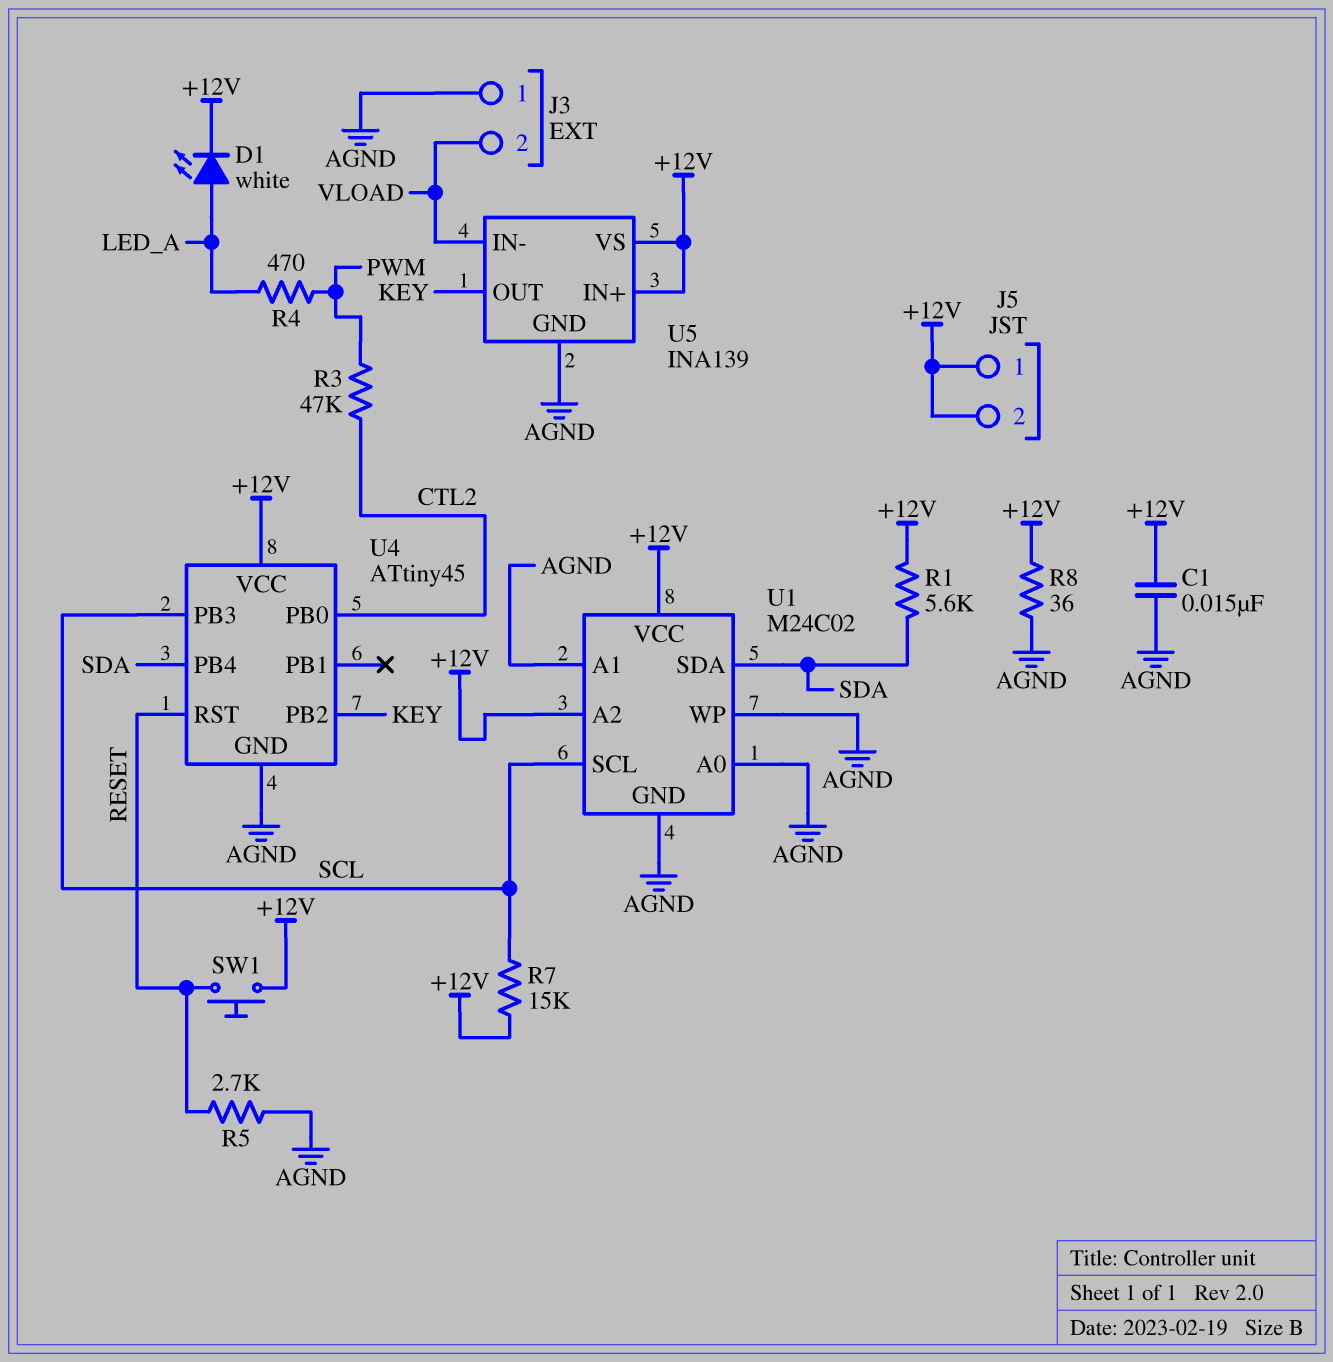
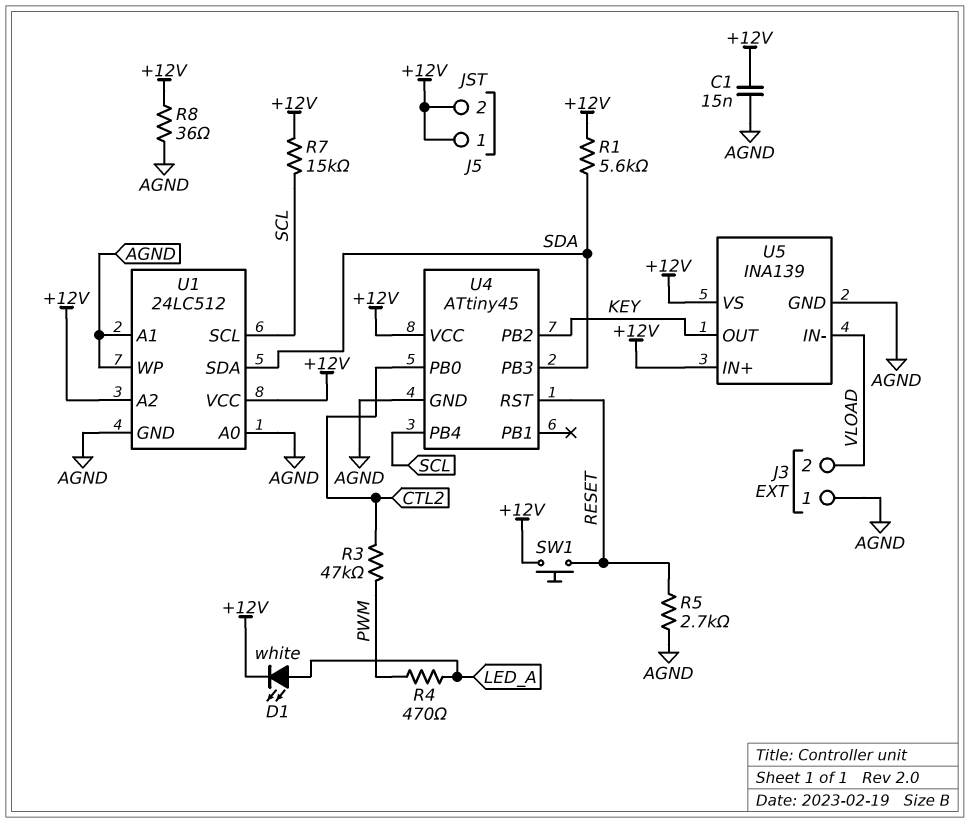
U1: M24C02 -> 24LC512
U4 pin PB3: SCL -> SDA
U4 pin PB4: SDA -> SCL

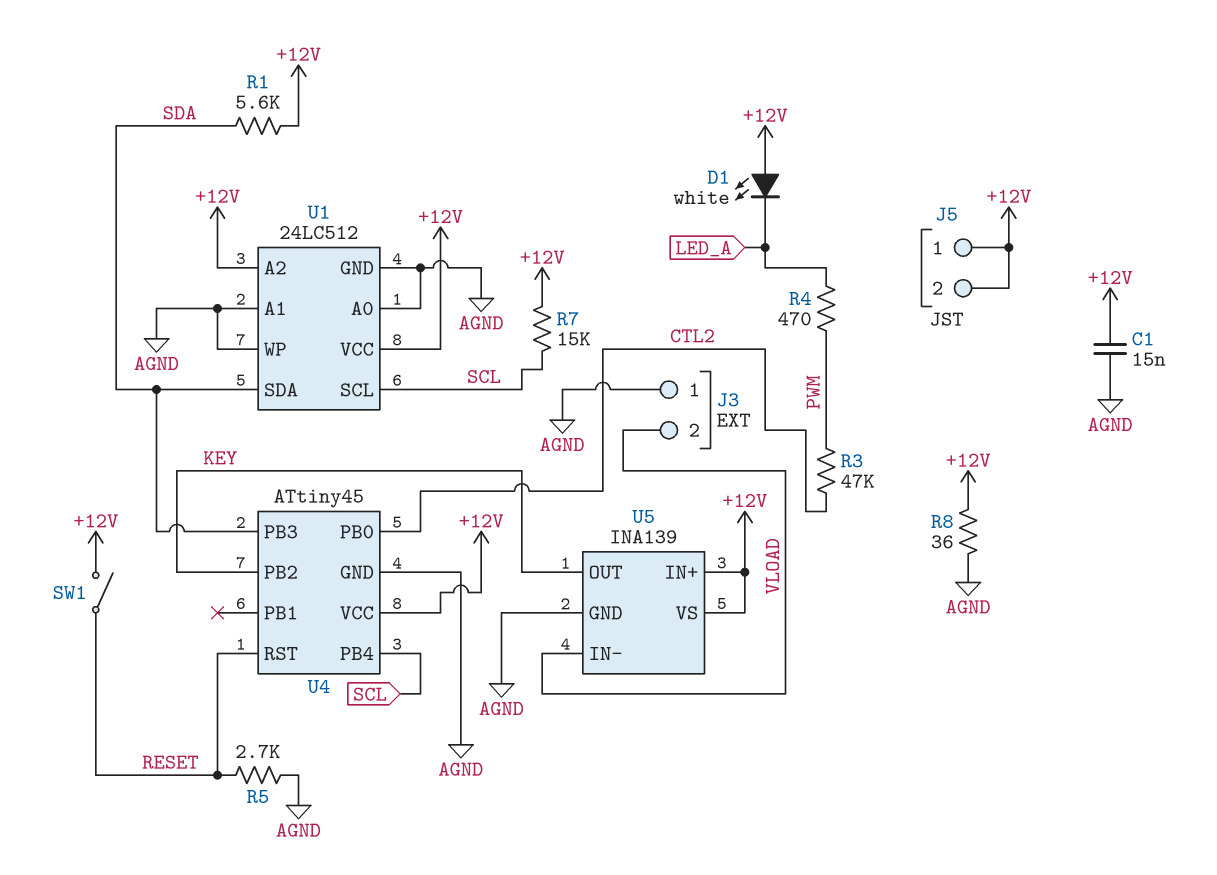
D1: LED white (A LED_A, K +12V) -> LED white (A +12V, K LED_A)
SW1: button (+12V, RESET) -> switch (+12V, RESET)

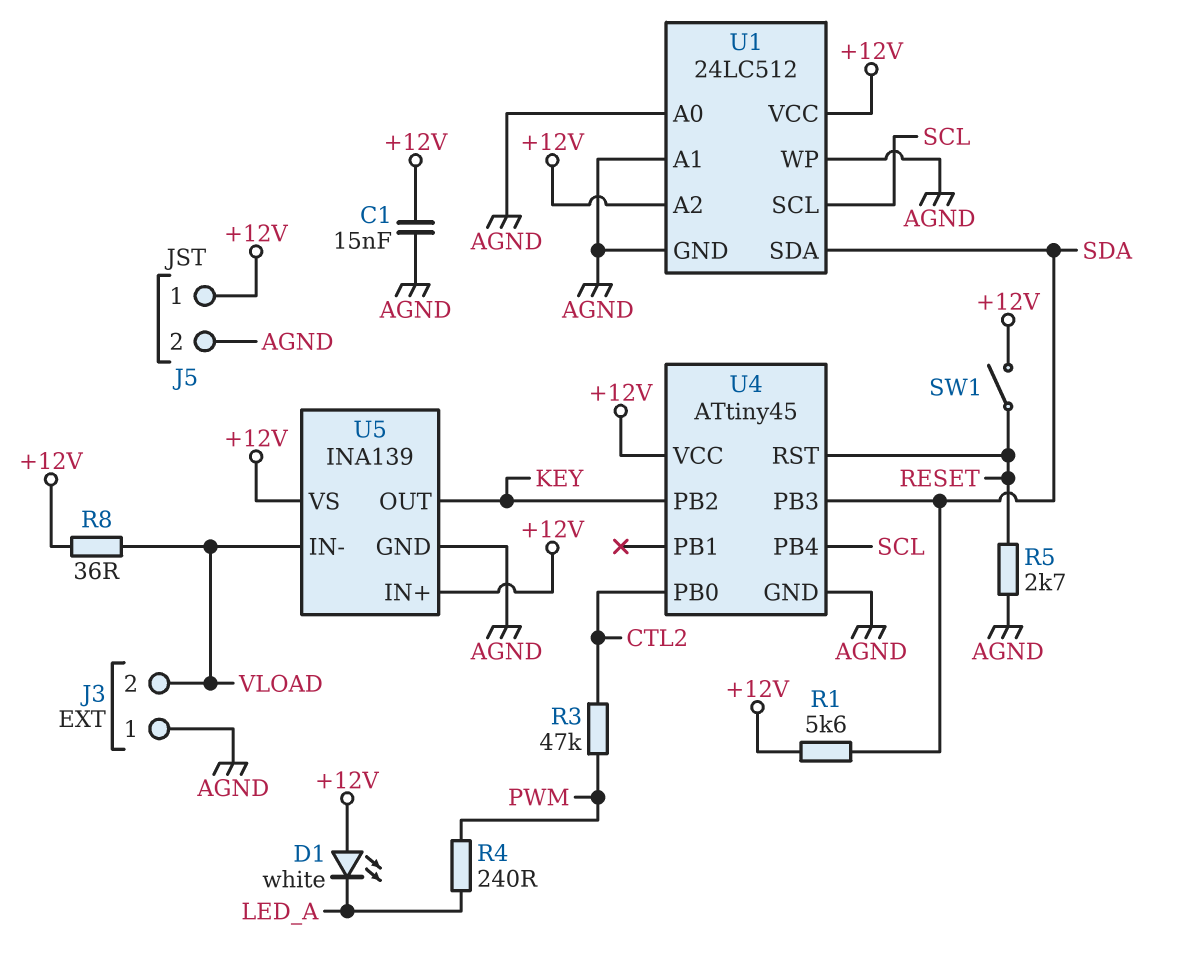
J5 pin 2: +12V -> AGND
R4: 470 (LED_A, PWM) -> 240 (LED_A, PWM)
R7: 15k (+12V, SCL) -> none
R8: 36 (+12V, AGND) -> 36 (+12V, VLOAD)

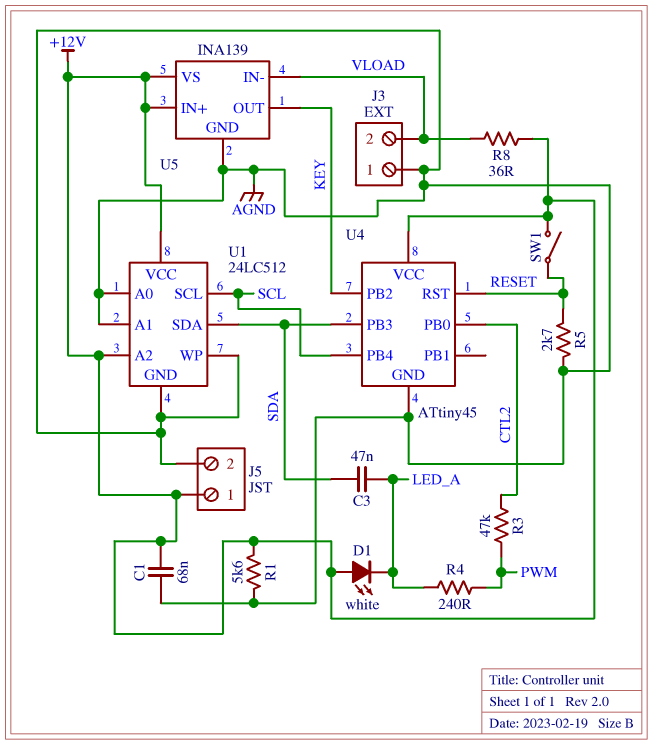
C1: 15nF (+12V, AGND) -> 68nF (+12V, AGND)
C3: none -> 47nF (LED_A, SDA)
R1: 5.6k (+12V, SDA) -> 5.6k (+12V, AGND)

